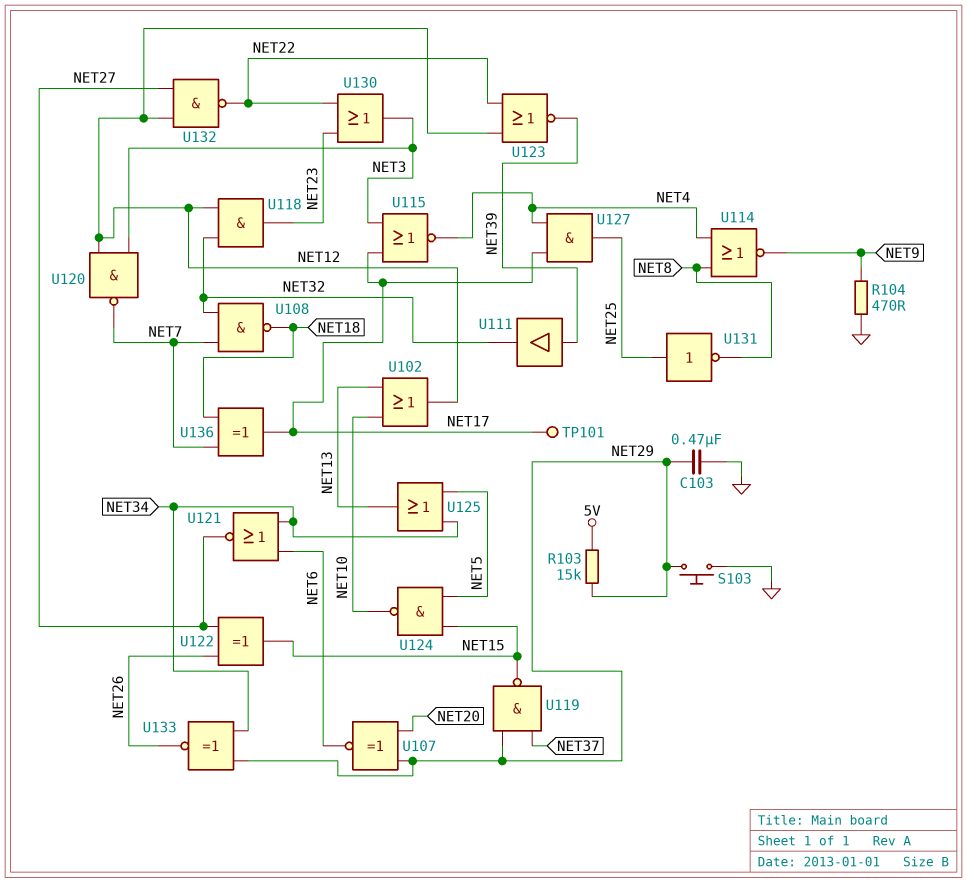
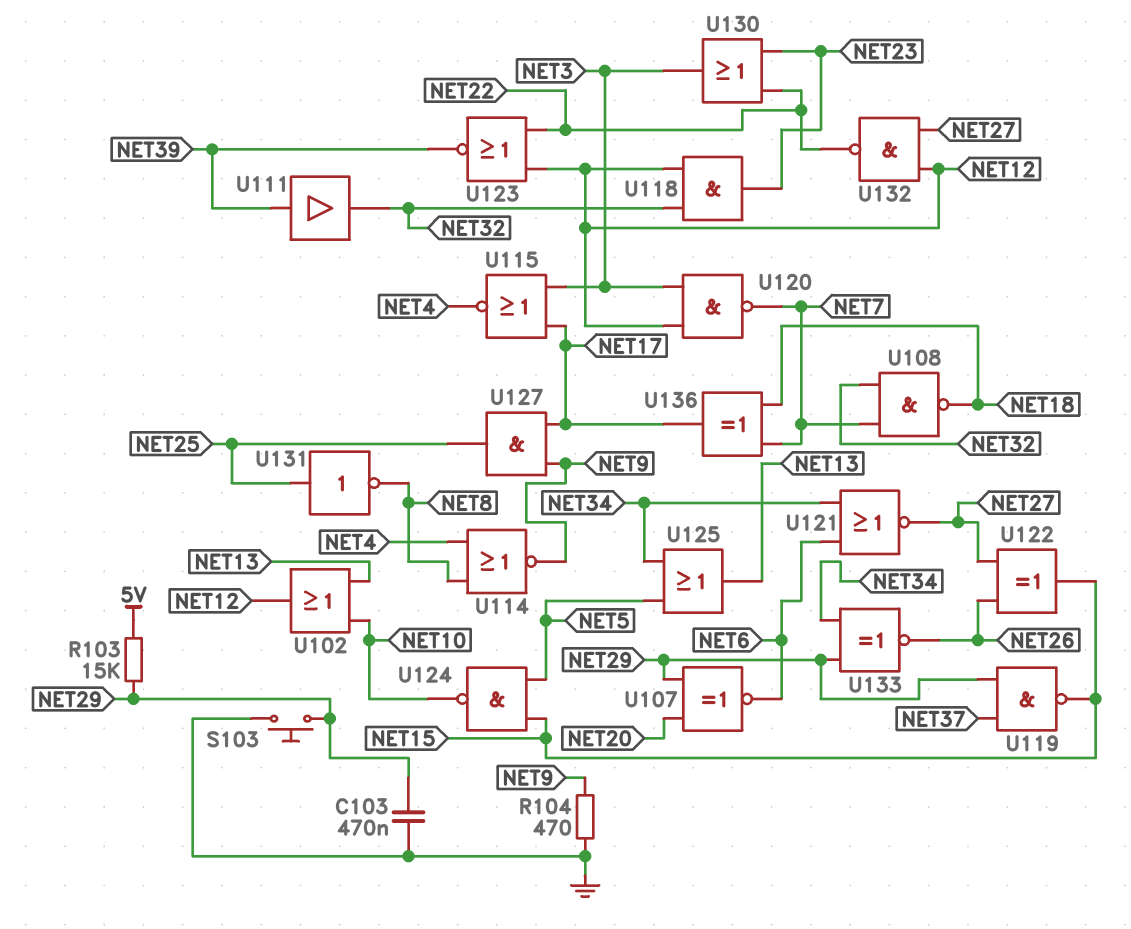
TP101: test point (NET17) -> none
U127: AND (in NET4, in NET17, out NET25) -> AND (in NET9, in NET17, out NET25)

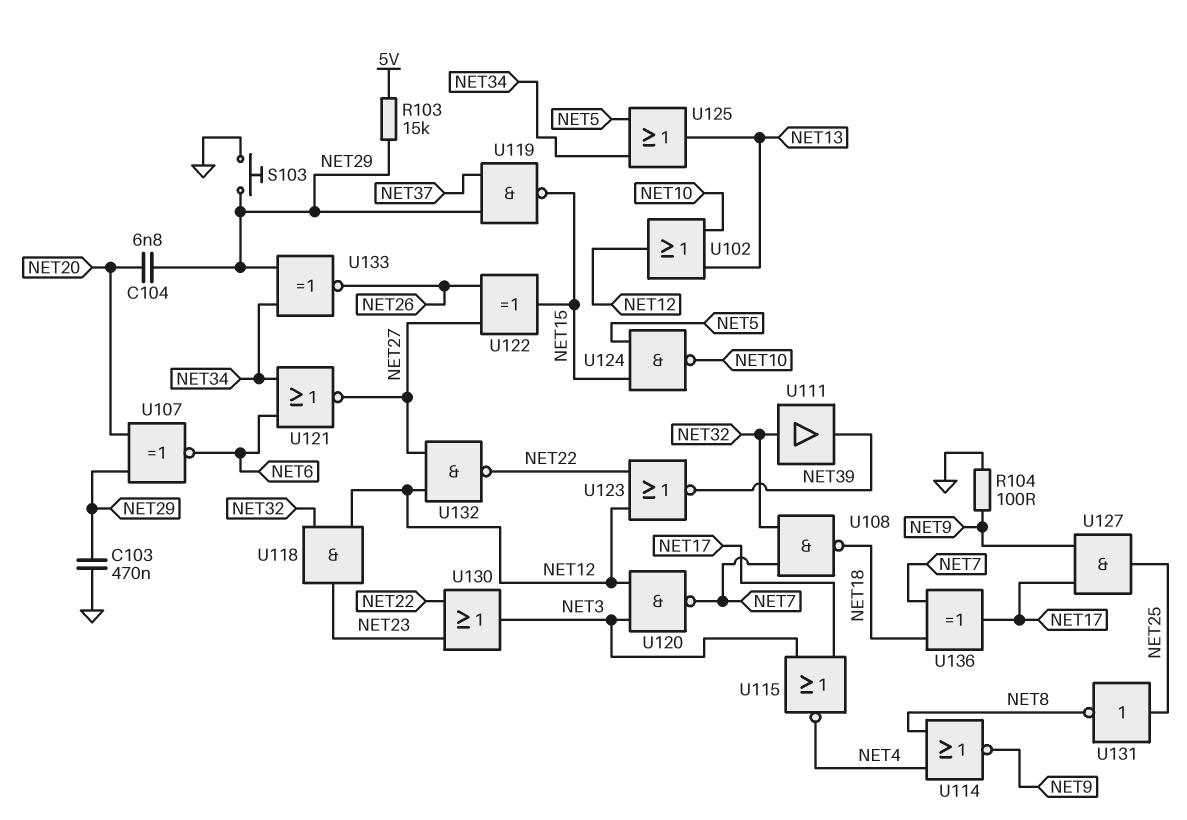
C104: none -> 6.8nF (NET20, NET29)
R104: 470 (GND, NET9) -> 100 (GND, NET9)
U111: buffer (in NET39, out NET32) -> buffer (in NET32, out NET39)

